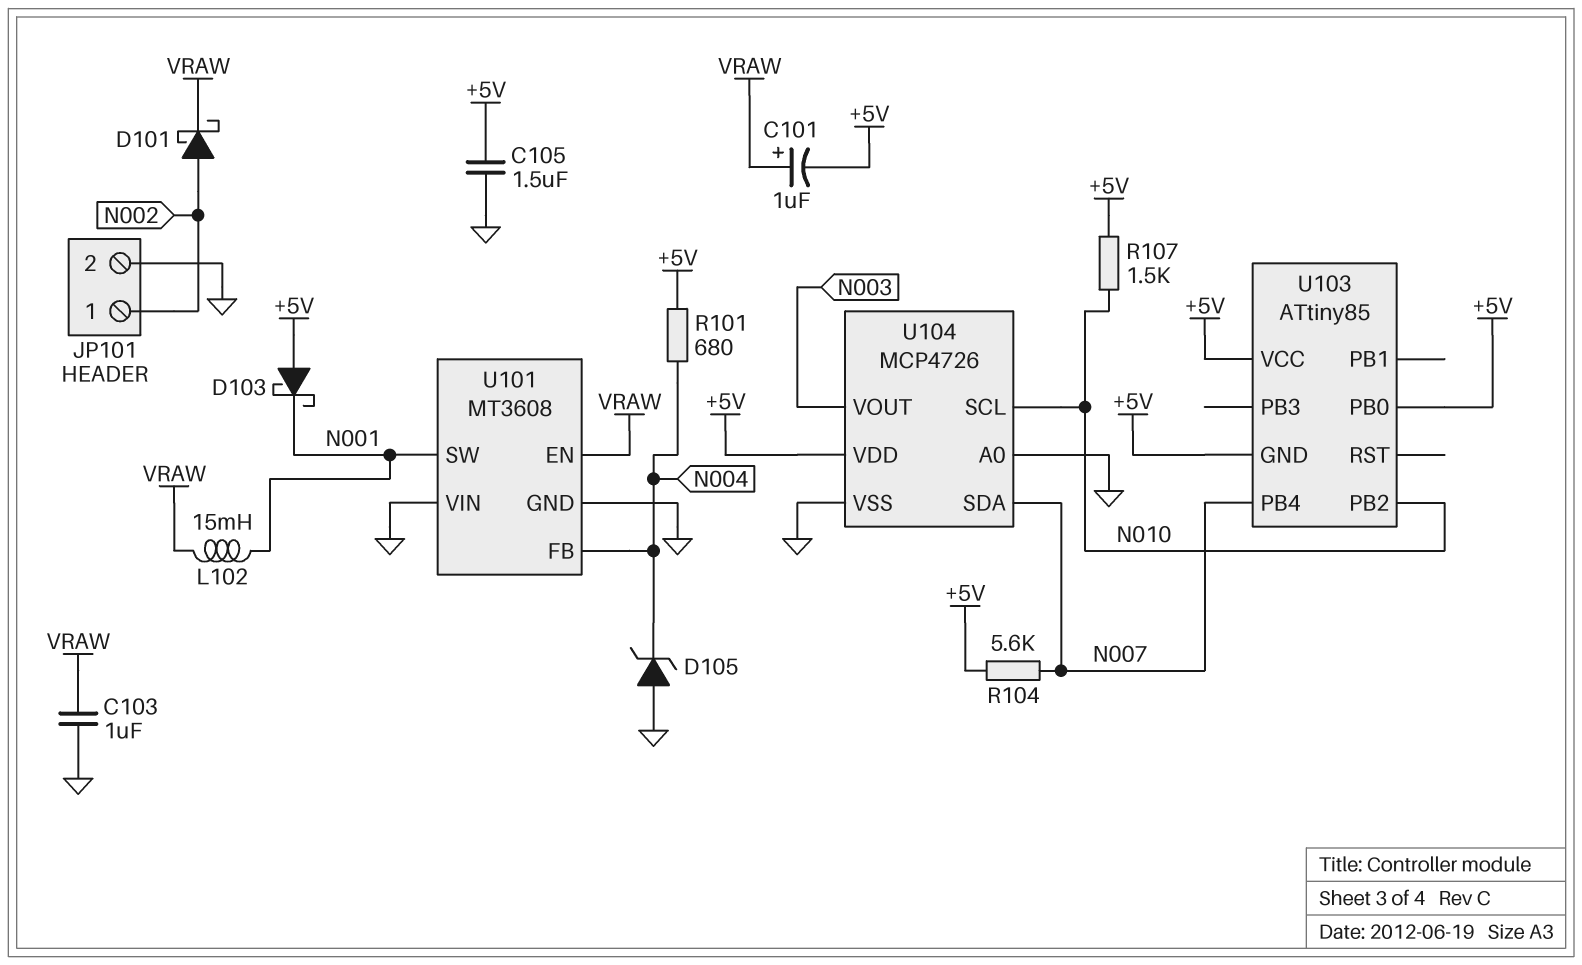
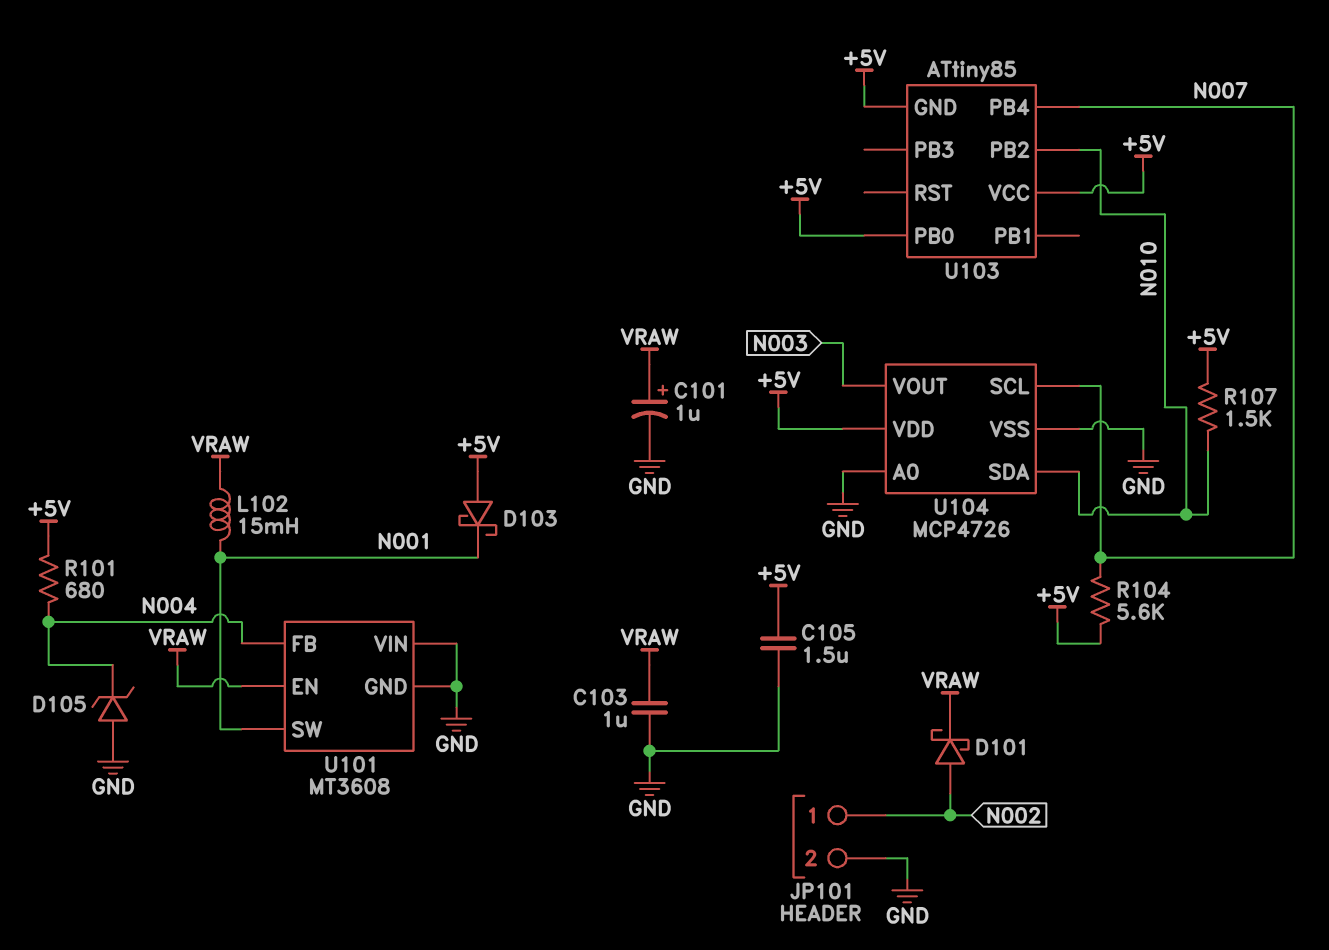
C101: 1uF (plus VRAW, minus +5V) -> 1uF (plus VRAW, minus GND)
U104 pin SCL: N010 -> N007
U104 pin SDA: N007 -> N010

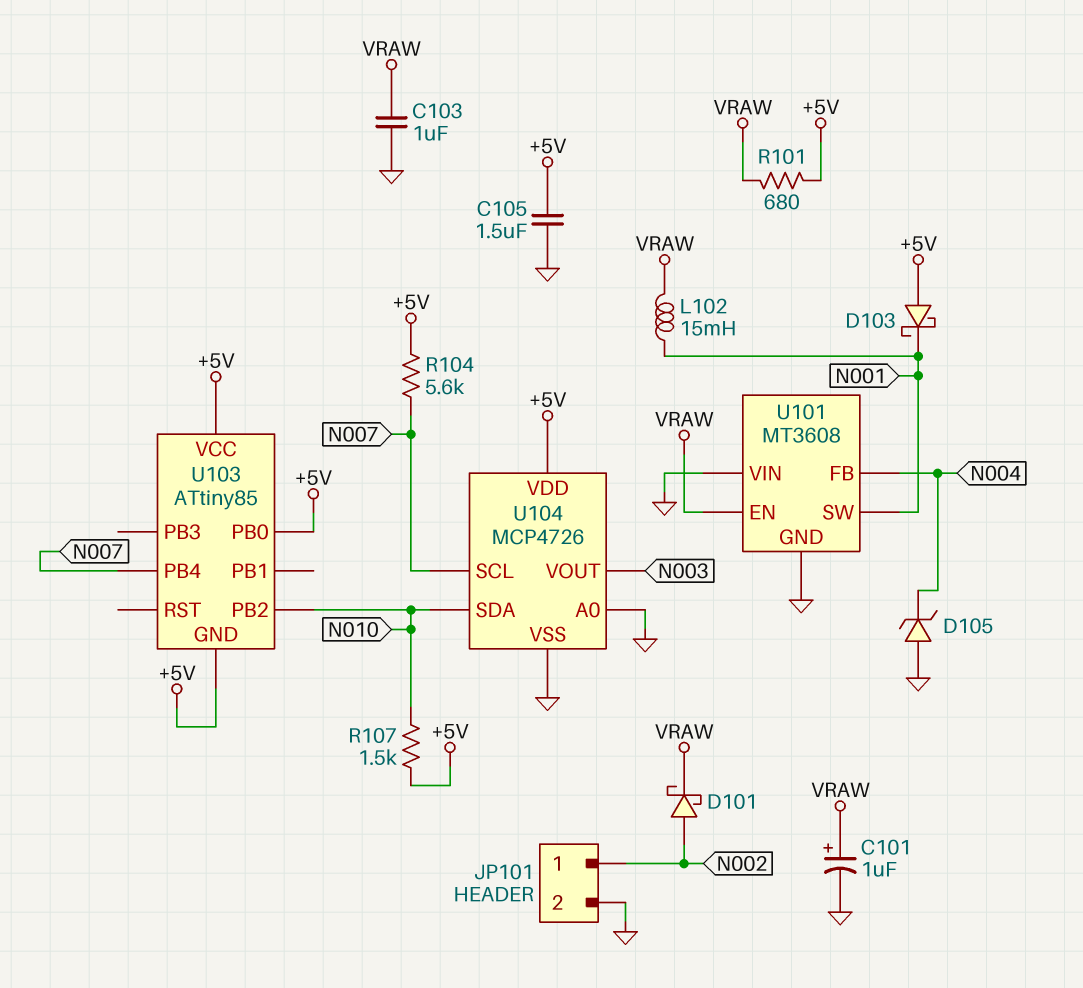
R101: 680 (+5V, N004) -> 680 (+5V, VRAW)

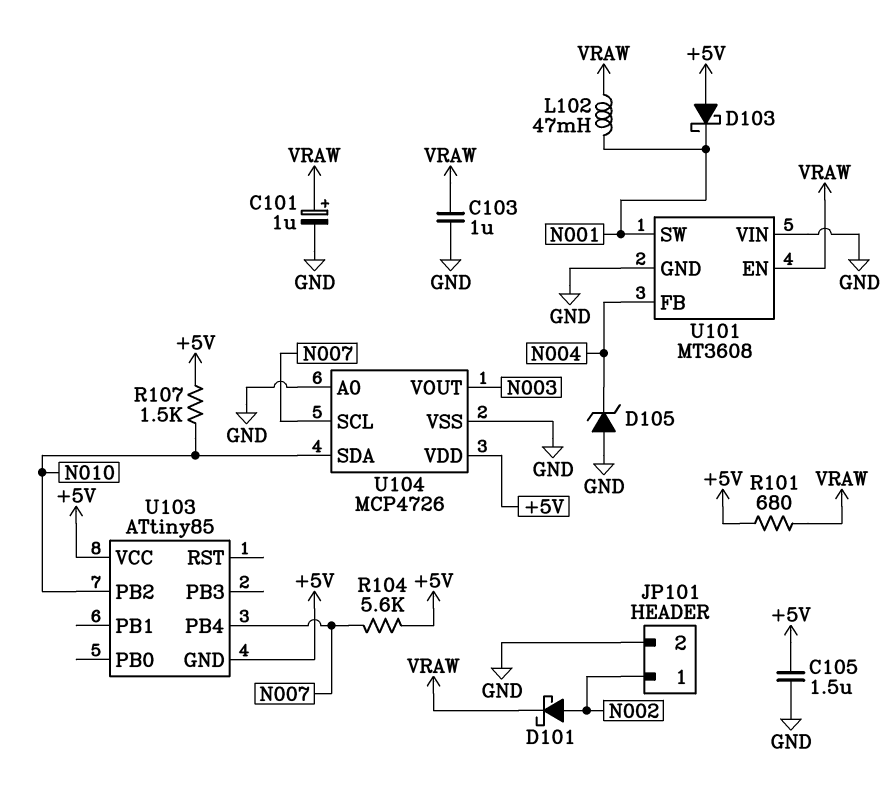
L102: 15mH (N001, VRAW) -> 47mH (N001, VRAW)
U103 pin PB0: +5V -> none

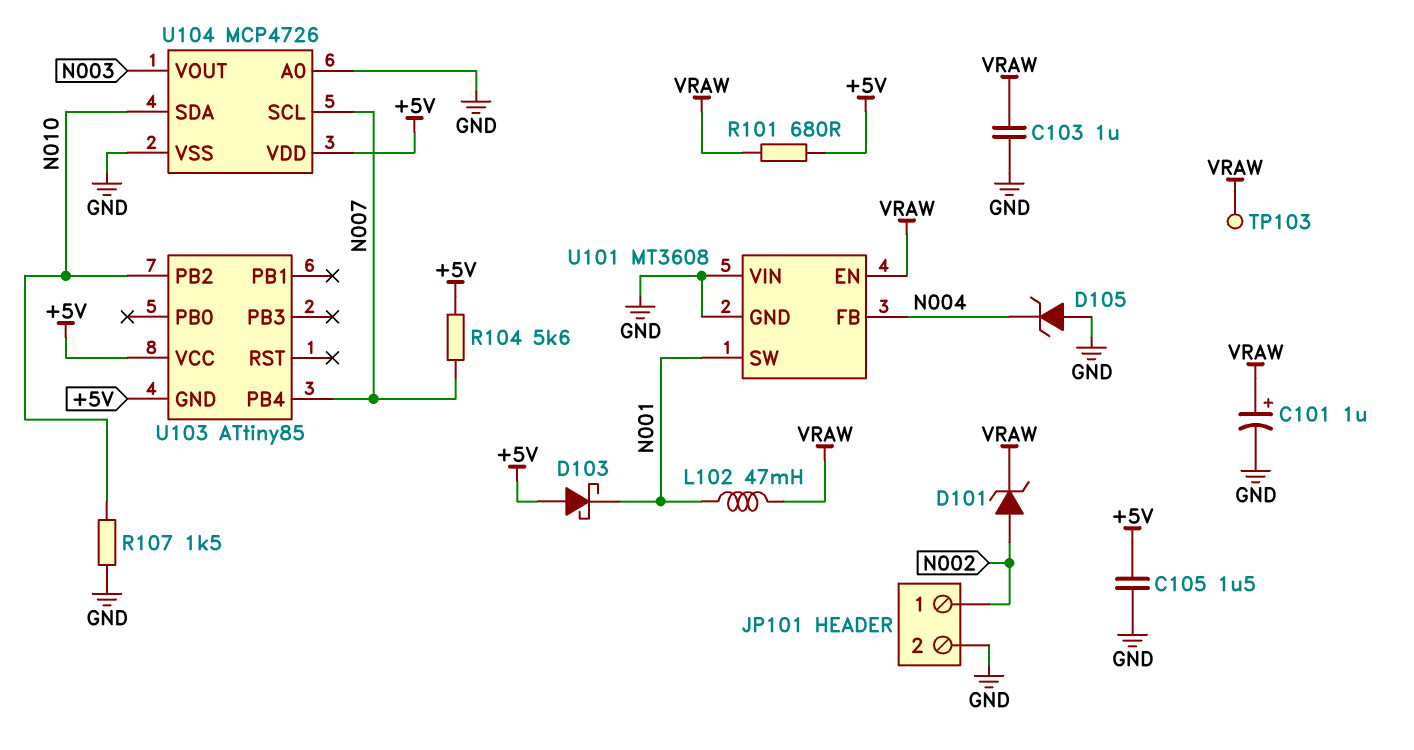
D101: schottky (A N002, K VRAW) -> zener (A N002, K VRAW)
R107: 1.5k (+5V, N010) -> 1.5k (GND, N010)
TP103: none -> test point (VRAW)

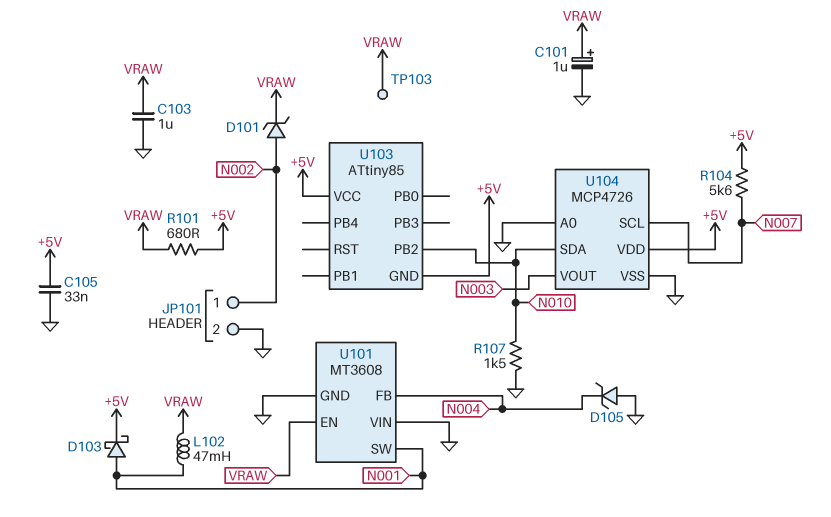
C105: 1.5uF (+5V, GND) -> 33nF (+5V, GND)
D103: schottky (A +5V, K N001) -> schottky (A N001, K +5V)
U103 pin PB4: N007 -> none

